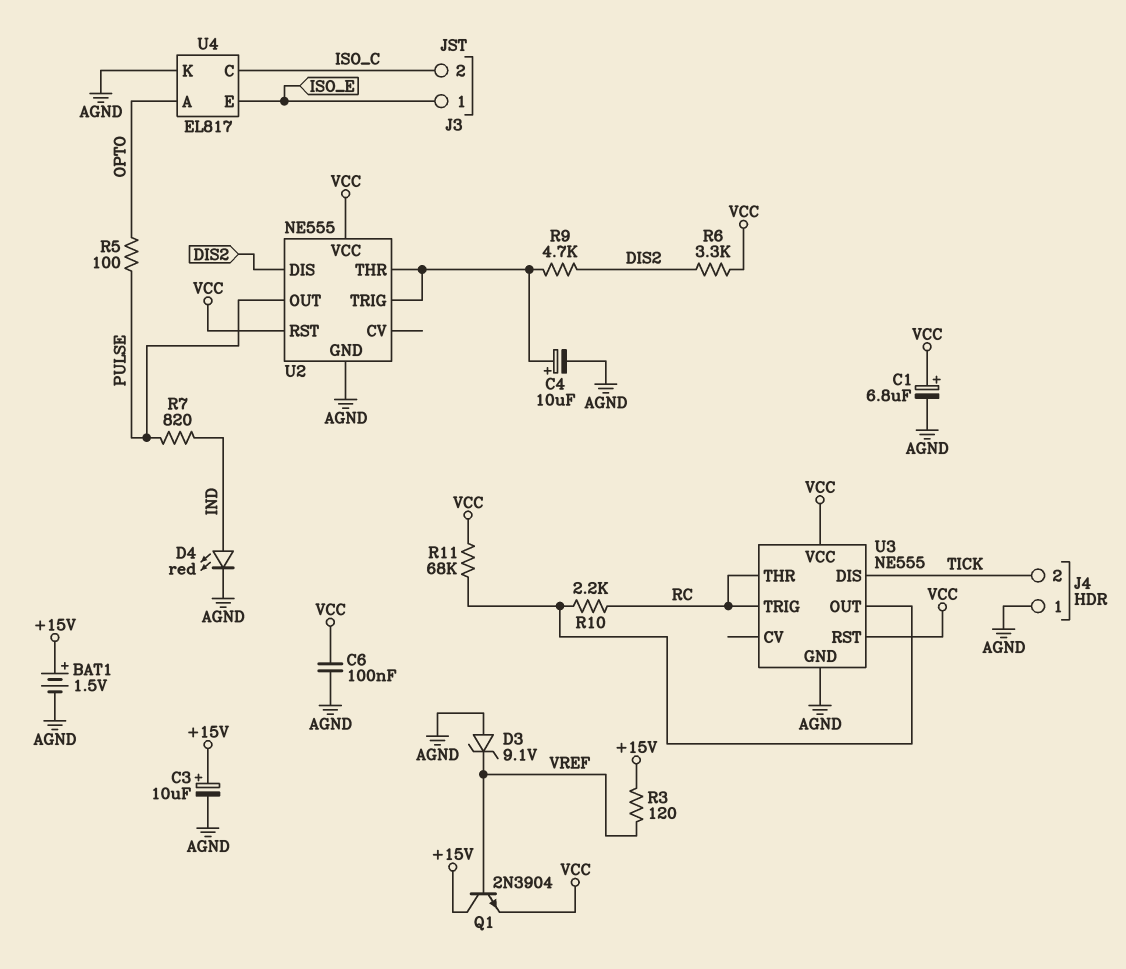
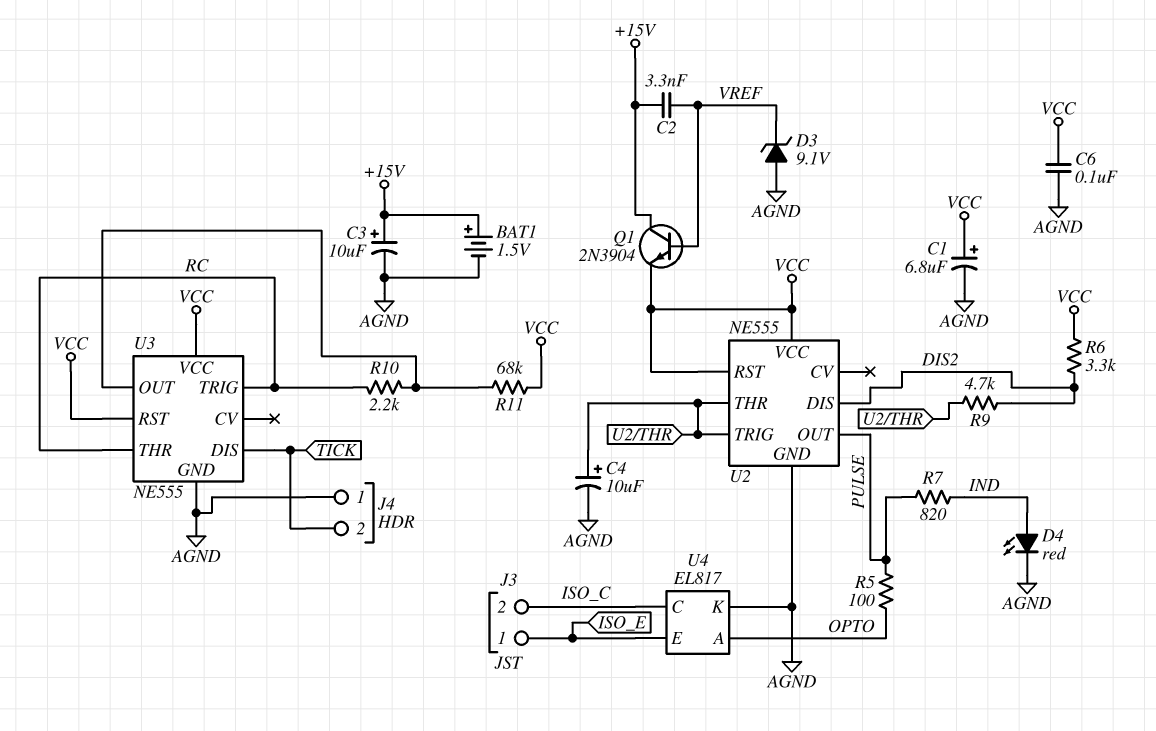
C2: none -> 3.3nF (+15V, VREF)
R3: 120 (+15V, VREF) -> none

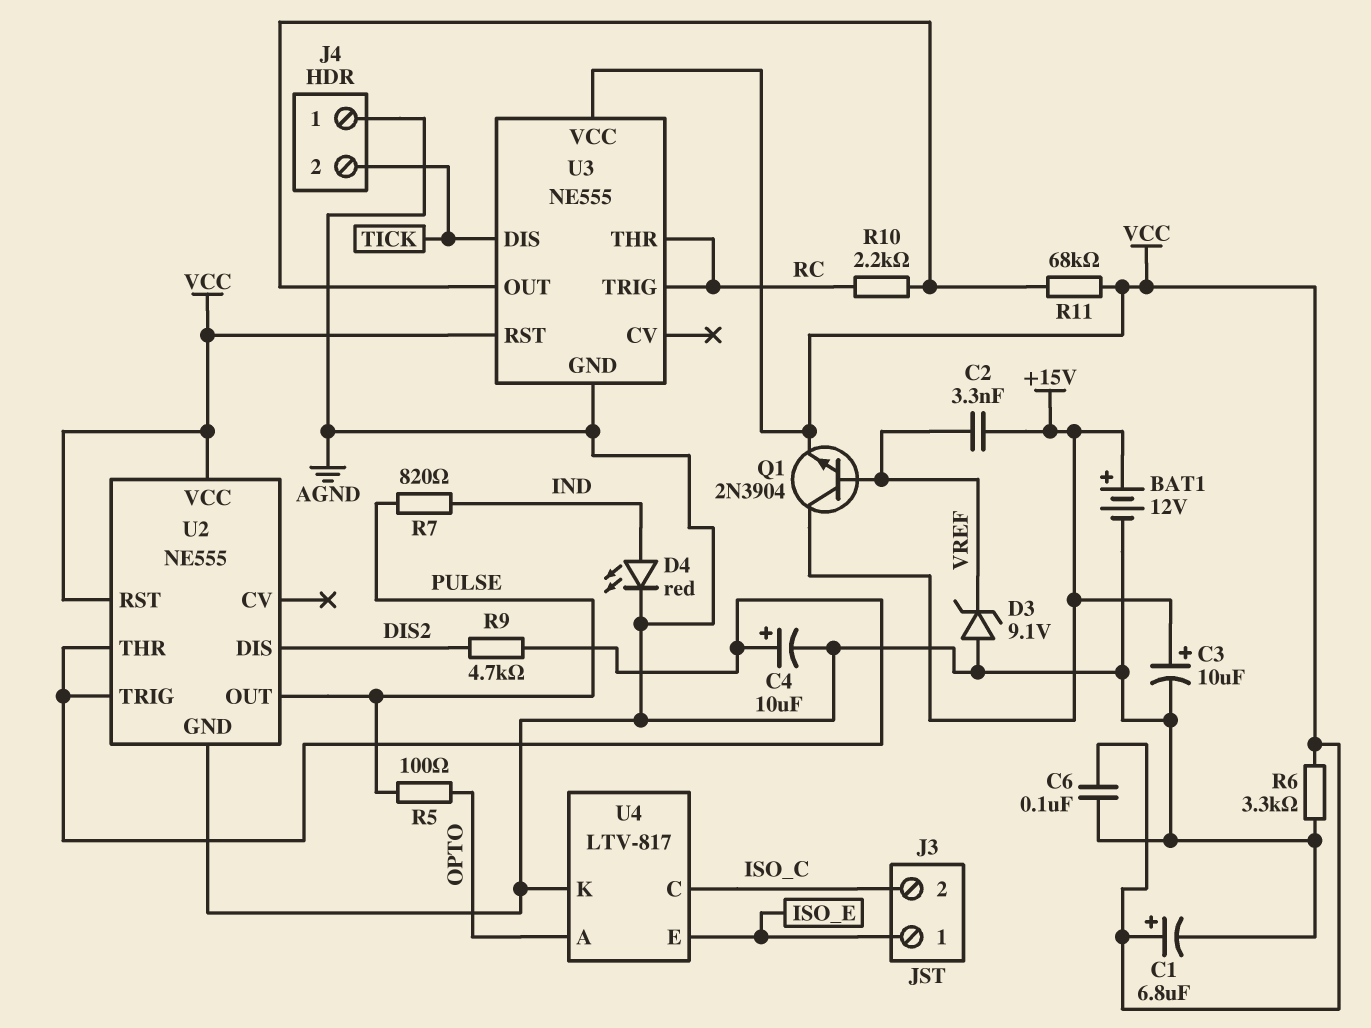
BAT1: 1.5V (plus +15V, minus AGND) -> 12V (plus +15V, minus AGND)
R6: 3.3k (DIS2, VCC) -> 3.3k (AGND, VCC)
U4: EL817 -> LTV-817

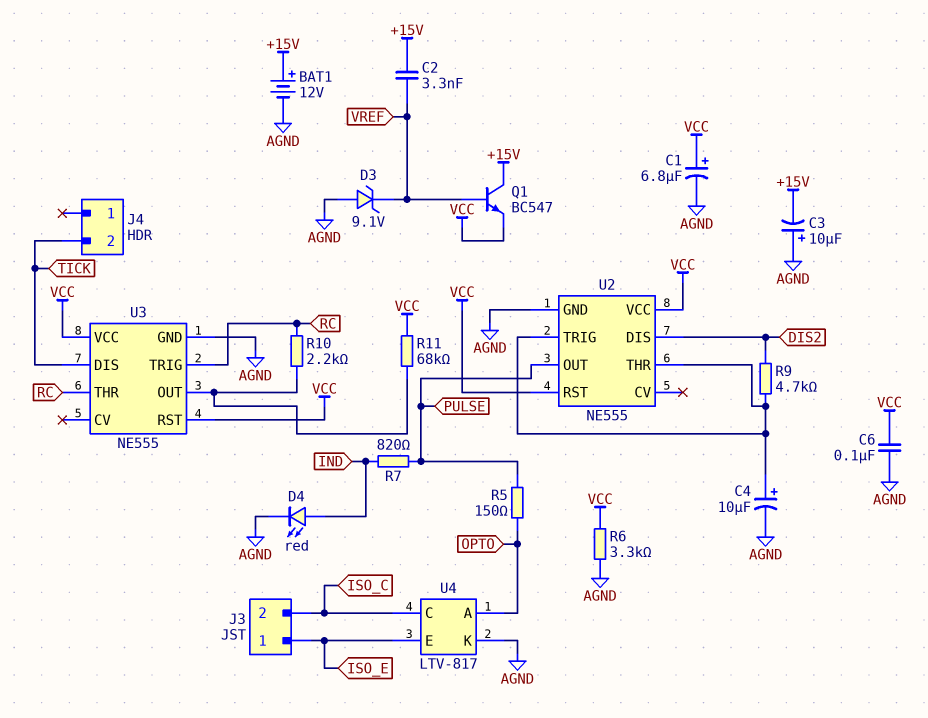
C3: 10uF (plus +15V, minus AGND) -> 10uF (plus AGND, minus +15V)
J4 pin 1: AGND -> none
Q1: NPN 2N3904 (B VREF, C +15V, E VCC) -> NPN BC547 (B VREF, C +15V, E VCC)
R5: 100 (OPTO, PULSE) -> 150 (OPTO, PULSE)

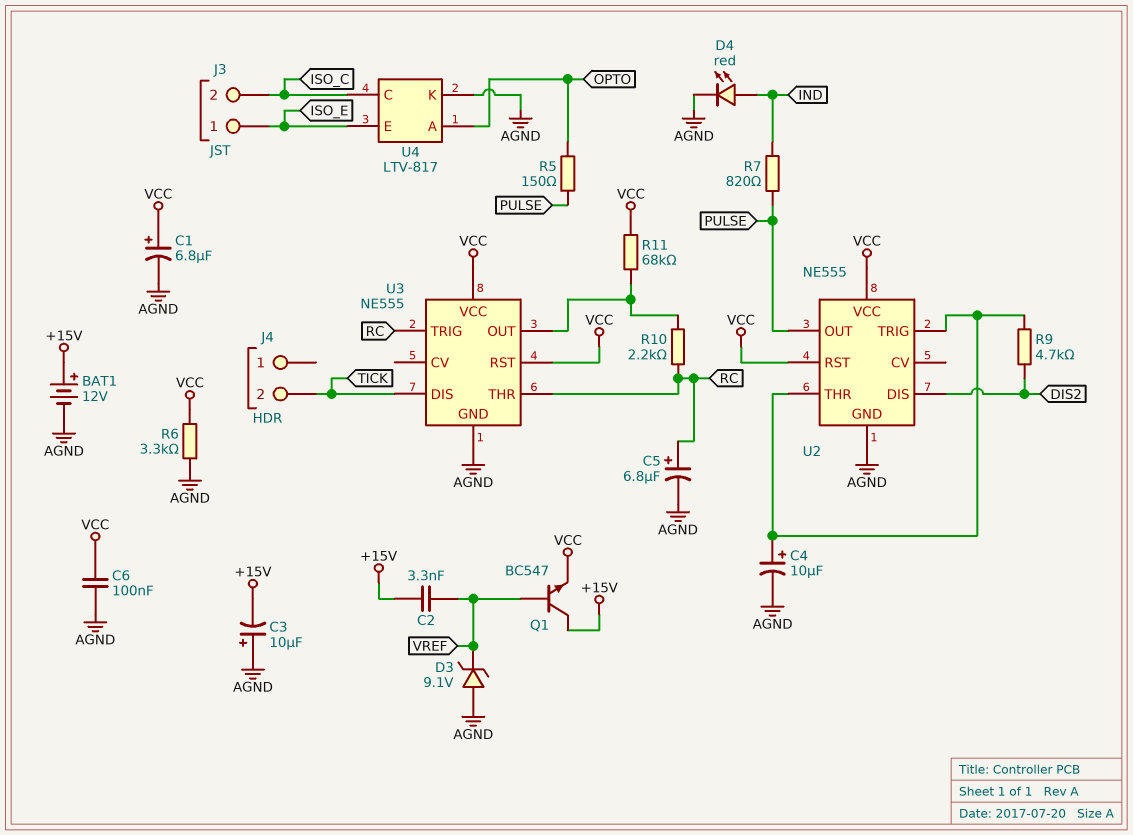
C5: none -> 6.8uF (plus RC, minus AGND)

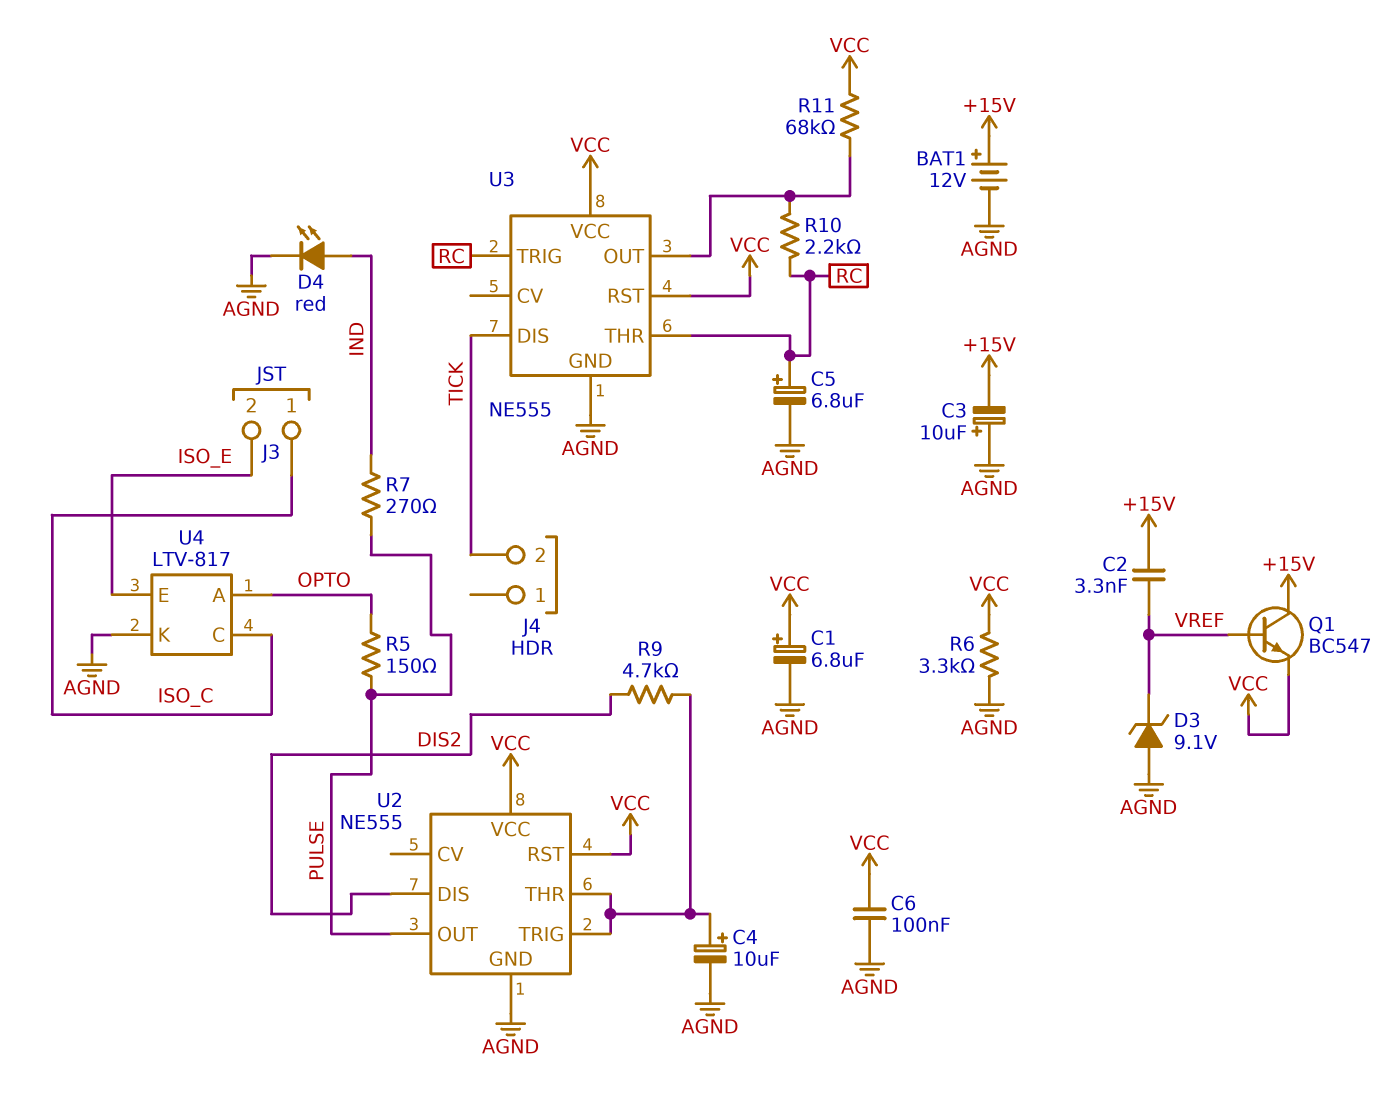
J3 pin 1: ISO_E -> ISO_C
J3 pin 2: ISO_C -> ISO_E
R7: 820 (IND, PULSE) -> 270 (IND, PULSE)

